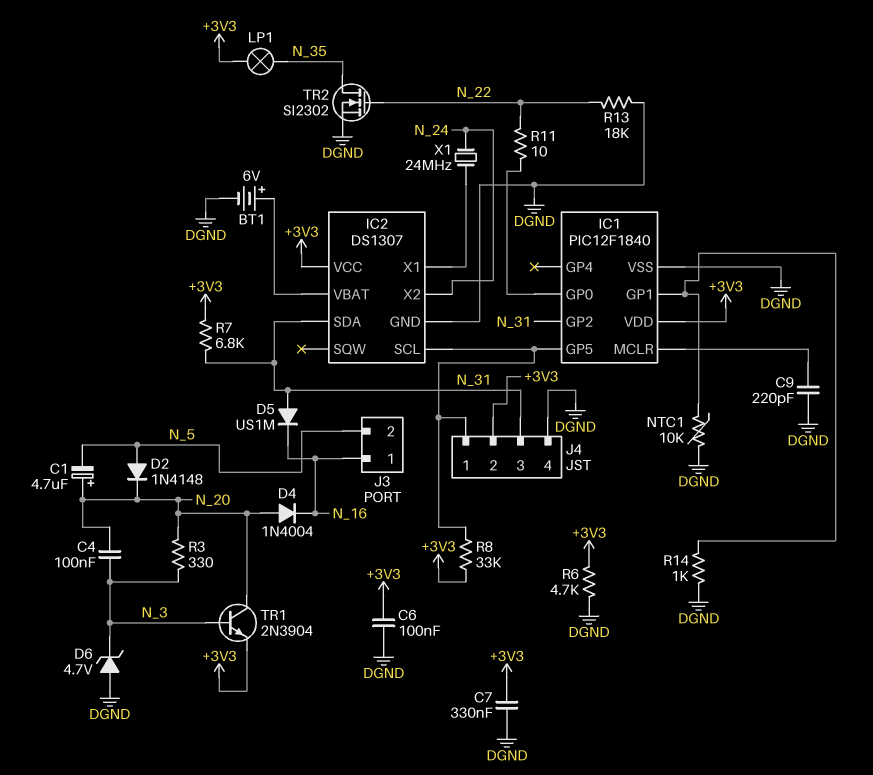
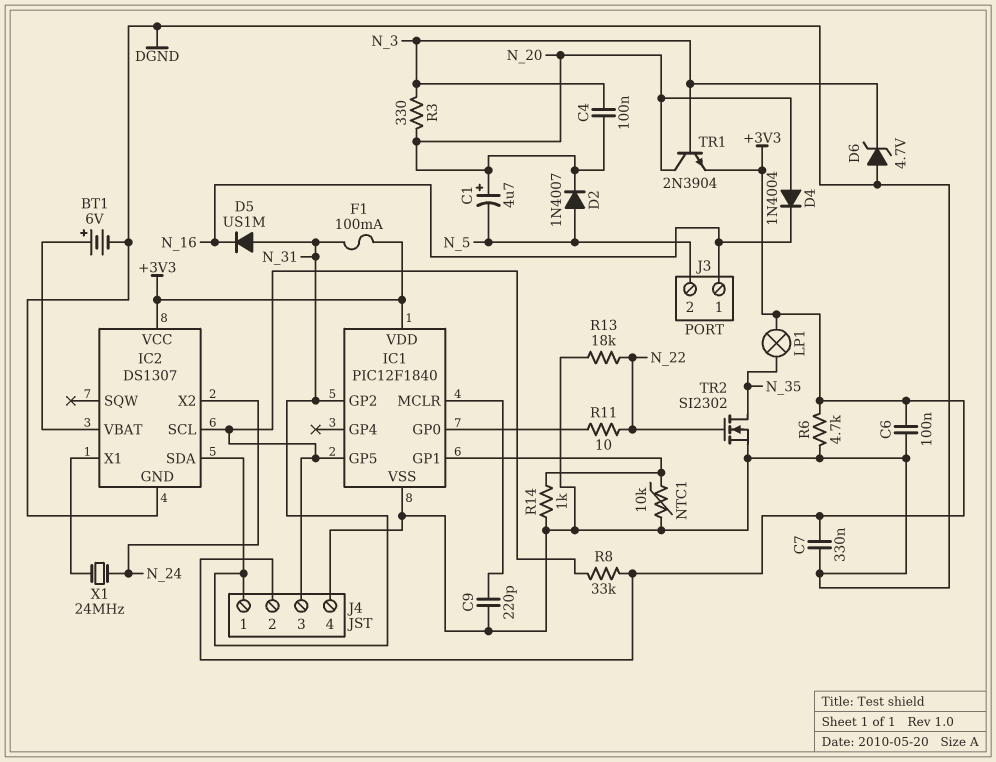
D2: diode 1N4148 (A N_5, K N_20) -> diode 1N4007 (A N_5, K N_20)
F1: none -> 100mA (+3V3, N_31)
J4 pin 1: IC1/GP5 -> N_31
J4 pin 3: N_31 -> IC1/GP5
R7: 6.8k (+3V3, N_31) -> none

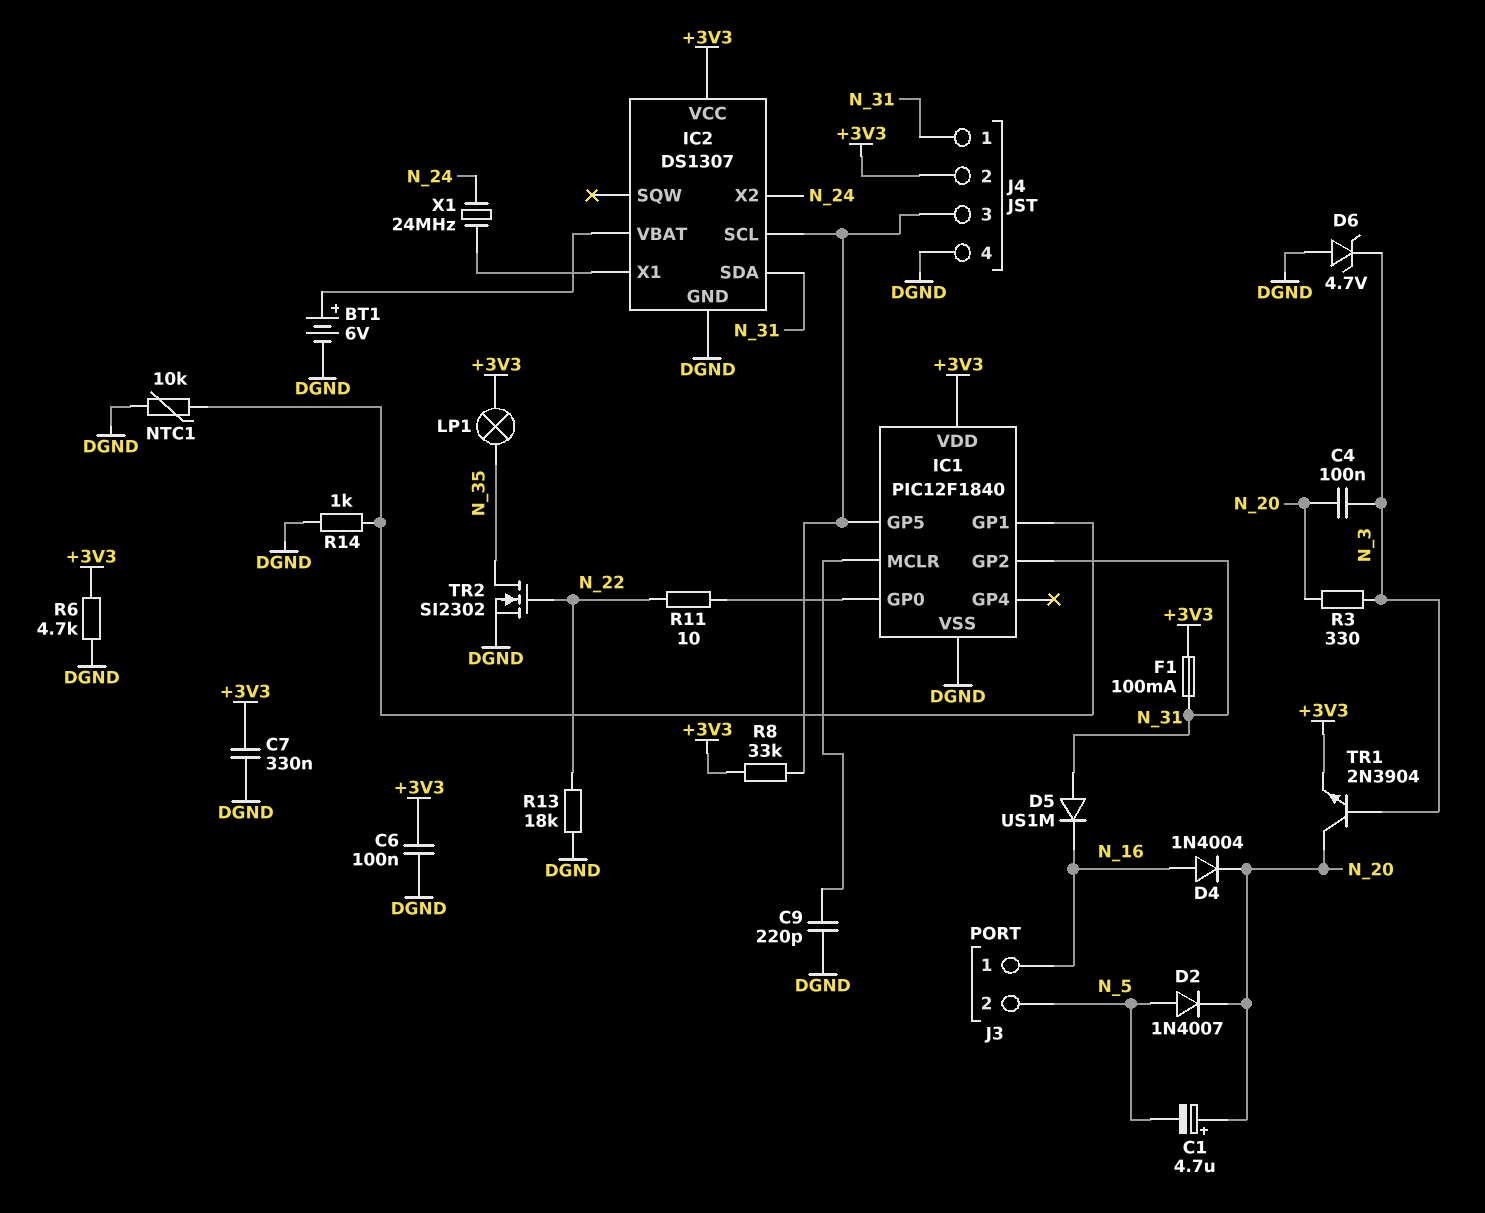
D4: diode 1N4004 (A N_20, K N_16) -> diode 1N4004 (A N_16, K N_20)

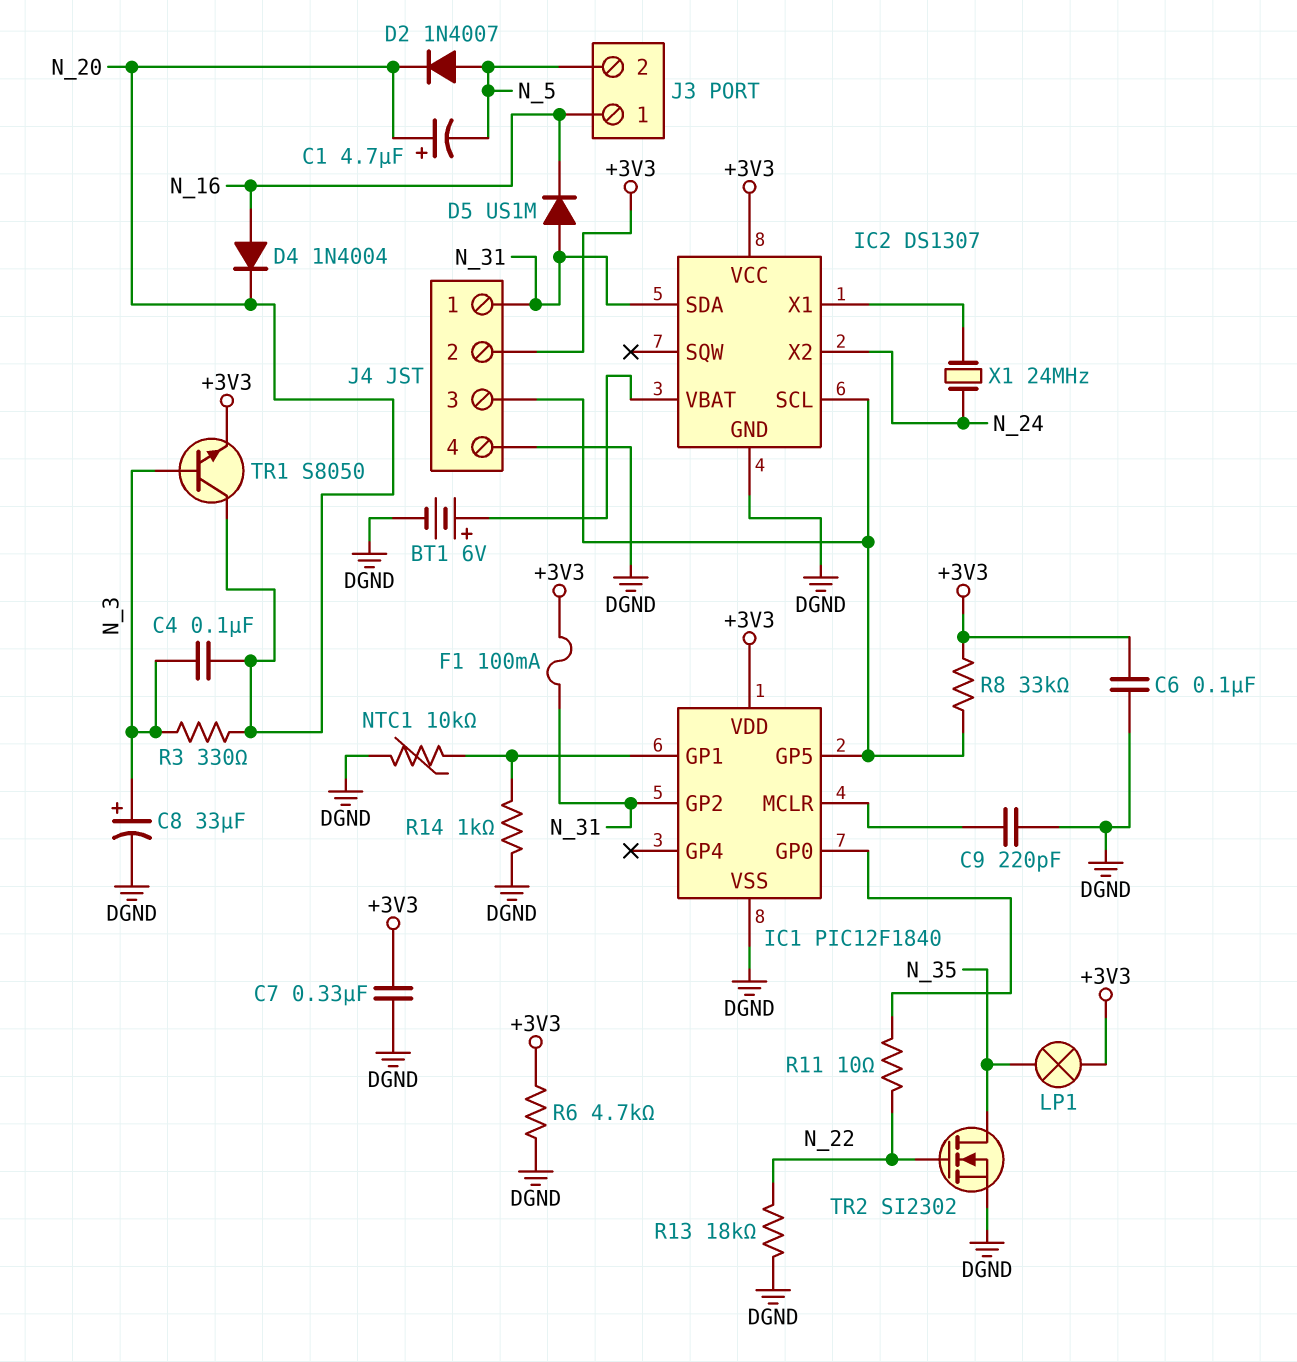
C8: none -> 33uF (plus N_3, minus DGND)
D6: zener 4.7V (A DGND, K N_3) -> none
TR1: NPN 2N3904 (B N_3, C N_20, E +3V3) -> NPN S8050 (B N_3, C N_20, E +3V3)

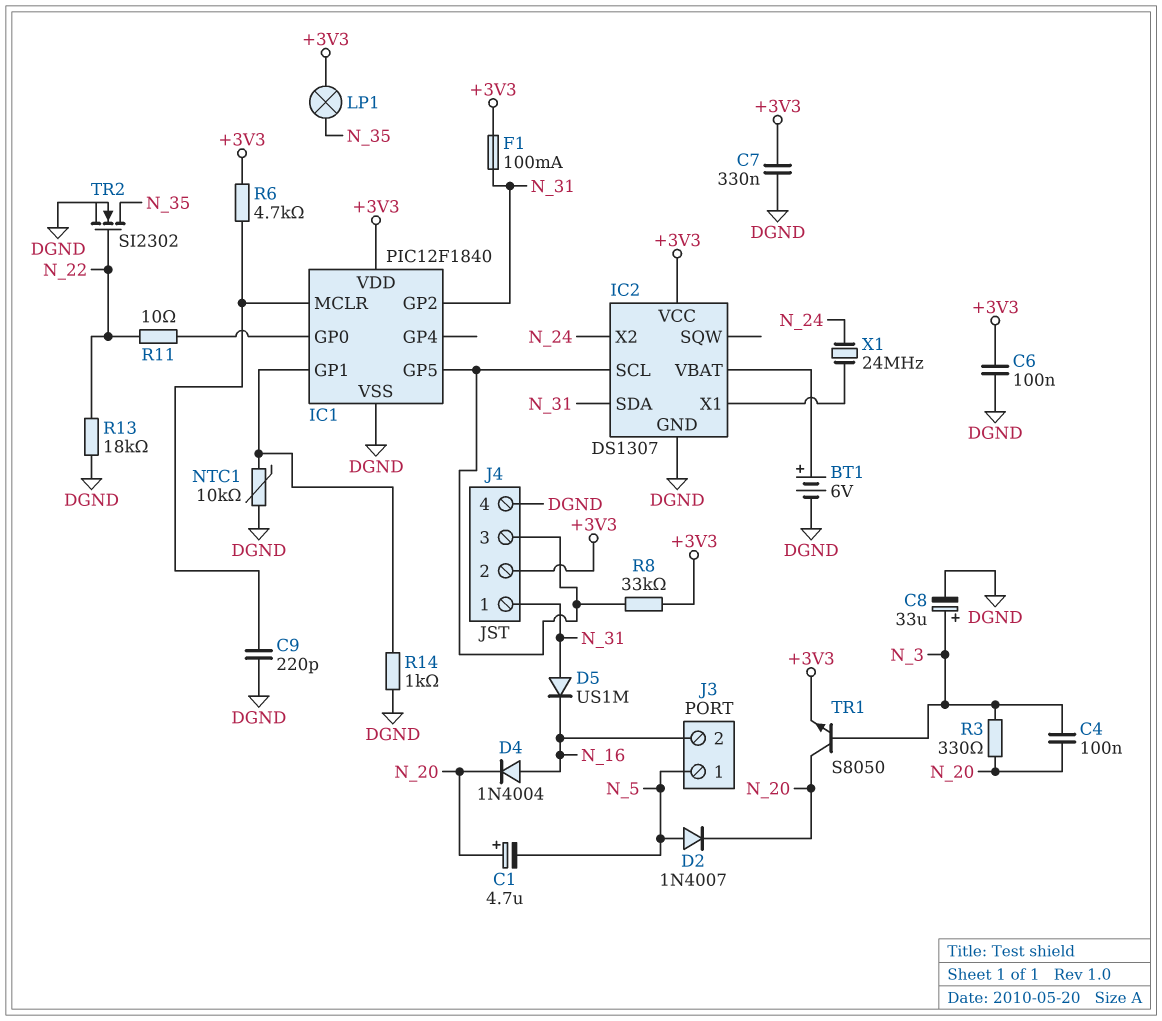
J3 pin 1: N_16 -> N_5
J3 pin 2: N_5 -> N_16
R6: 4.7k (+3V3, DGND) -> 4.7k (+3V3, IC1/MCLR)

